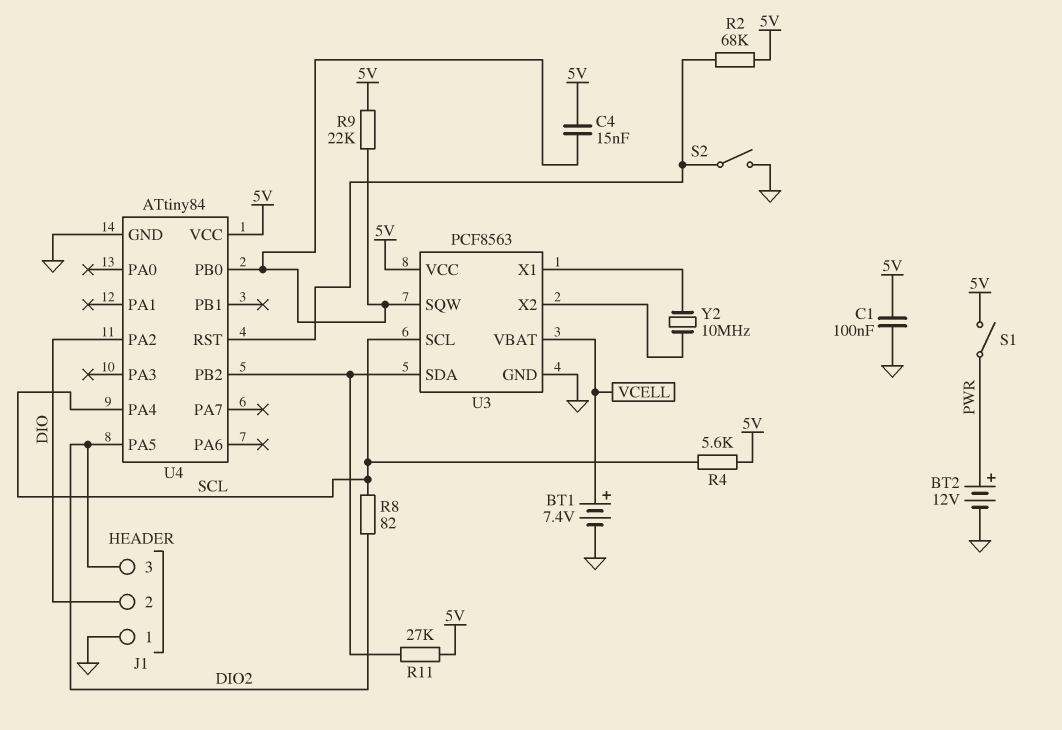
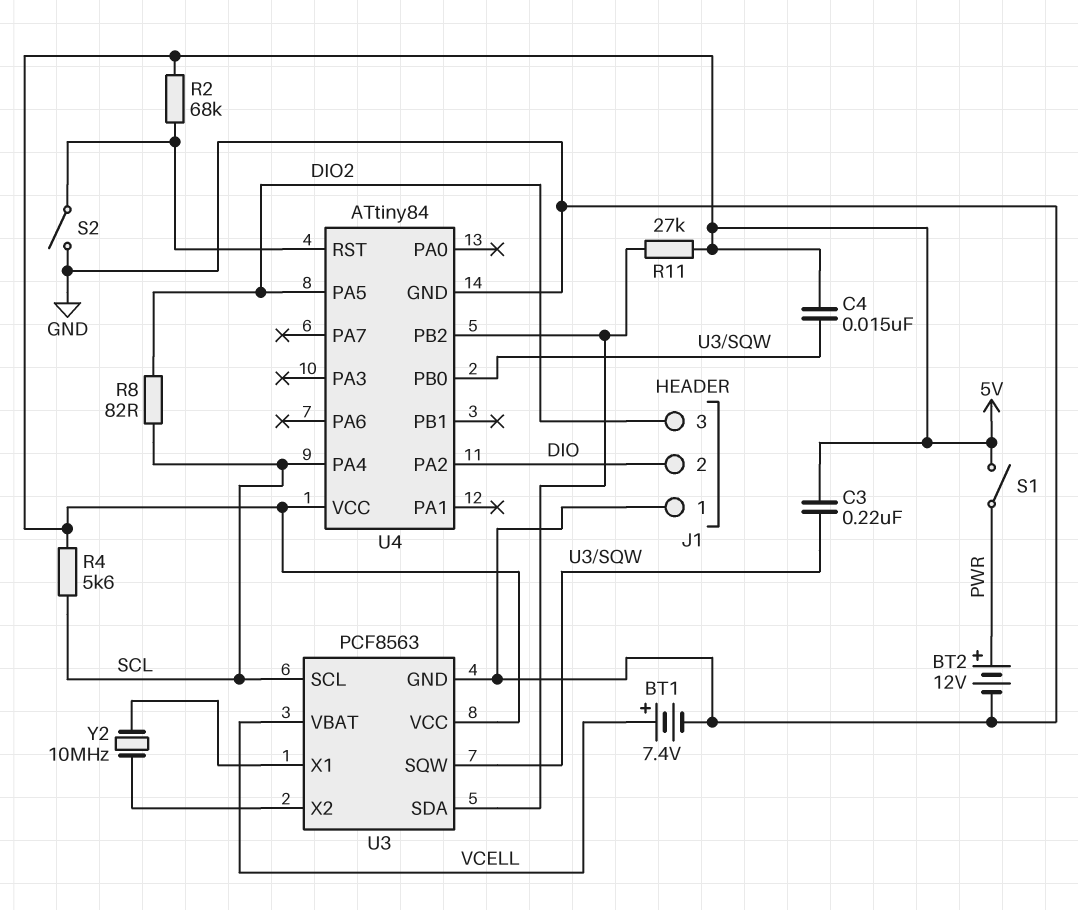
C1: 100nF (5V, GND) -> none
C3: none -> 220nF (5V, U3/SQW)
R9: 22k (5V, U3/SQW) -> none

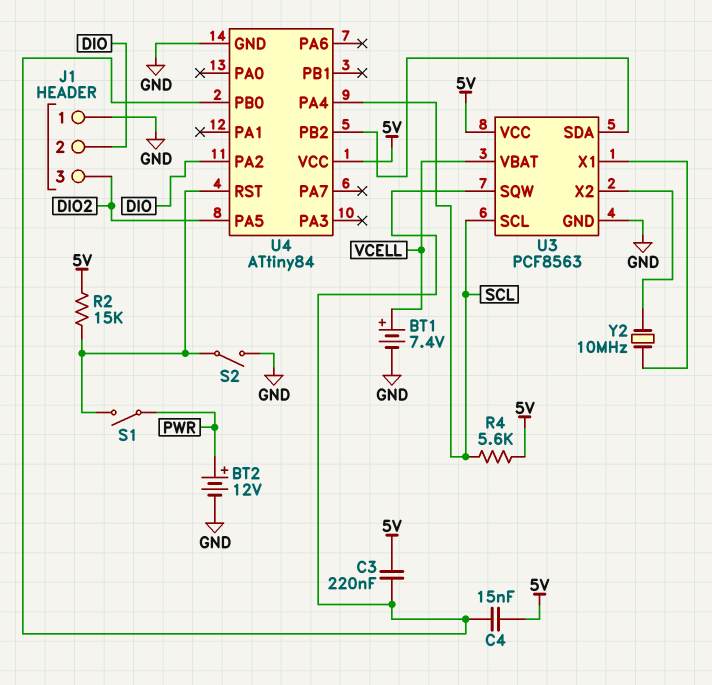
R2: 68k (5V, U4/RST) -> 15k (5V, U4/RST)
R8: 82 (DIO2, SCL) -> none
R11: 27k (5V, U3/SDA) -> none
S1: switch (5V, PWR) -> switch (PWR, U4/RST)

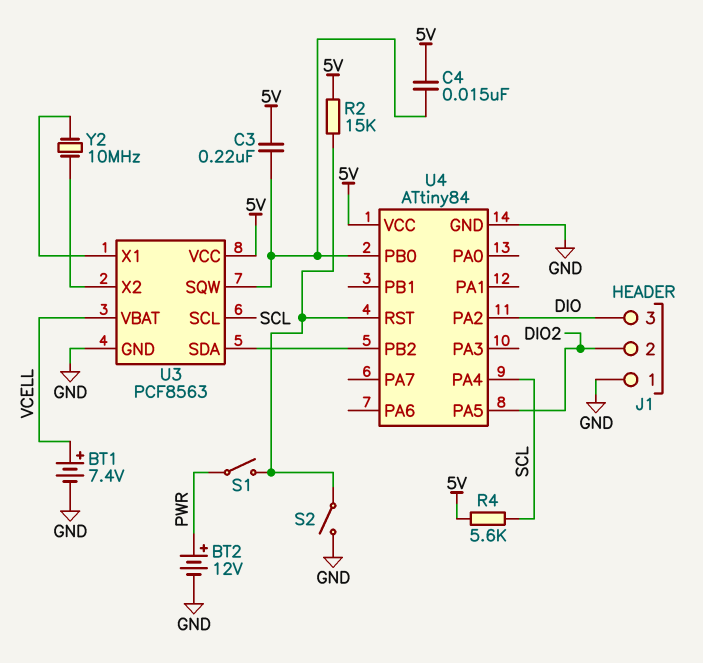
J1 pin 2: DIO -> DIO2
J1 pin 3: DIO2 -> DIO

